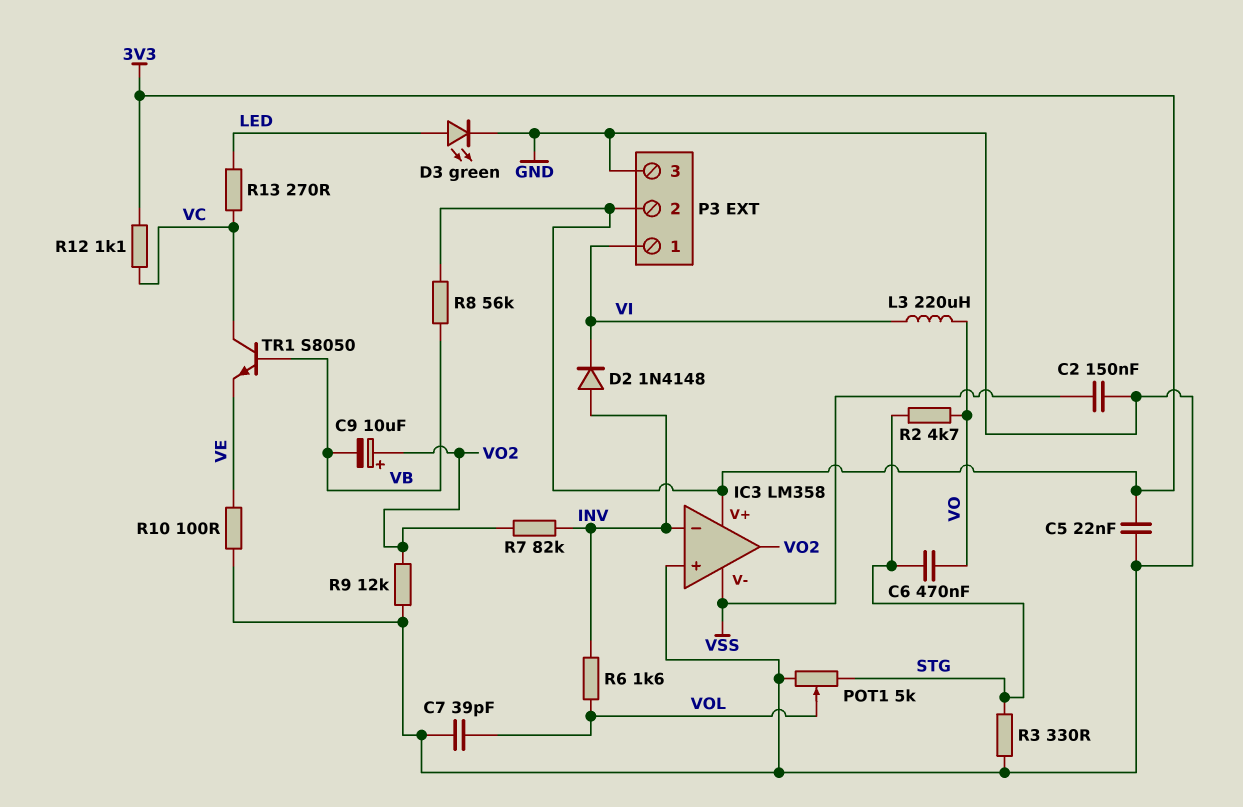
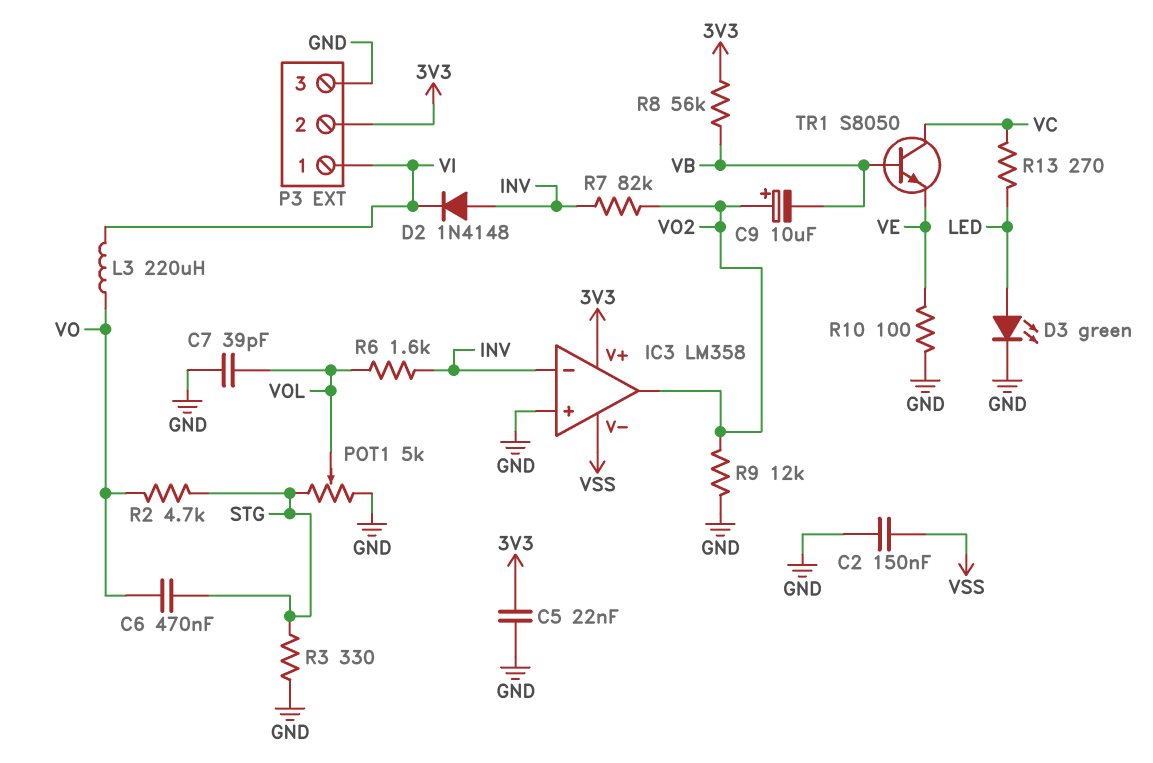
R12: 1.1k (3V3, VC) -> none

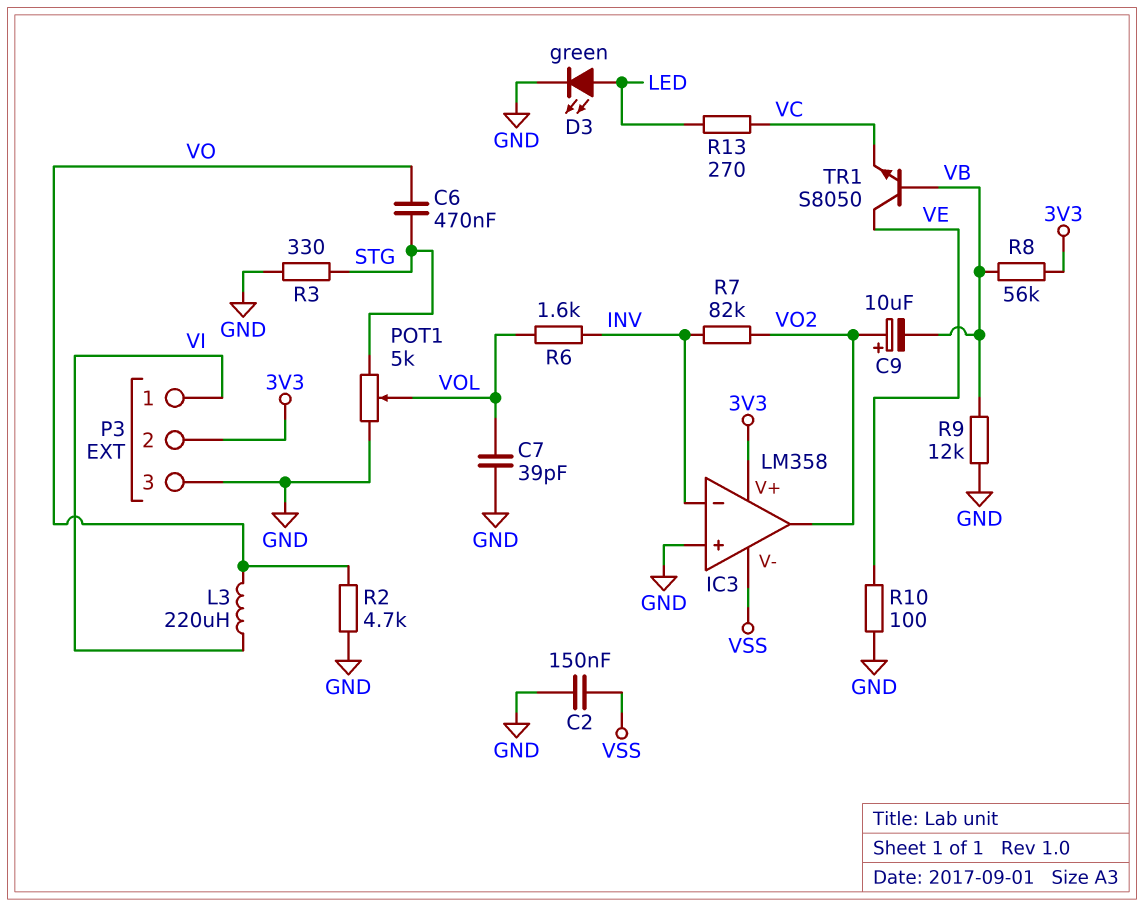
C5: 22nF (3V3, GND) -> none
D2: diode 1N4148 (A INV, K VI) -> none
R2: 4.7k (STG, VO) -> 4.7k (GND, VO)
R9: 12k (GND, VO2) -> 12k (GND, VB)
TR1: NPN S8050 (B VB, C VC, E VE) -> NPN S8050 (B VB, C VE, E VC)

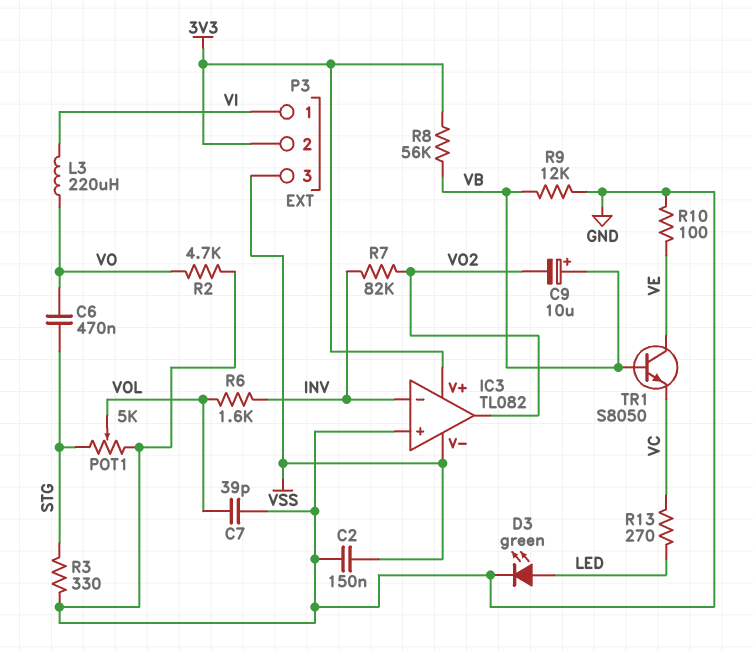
C9: 10uF (plus VO2, minus VB) -> 10uF (plus VB, minus VO2)
IC3: LM358 -> TL082
P3 pin 3: GND -> VSS

